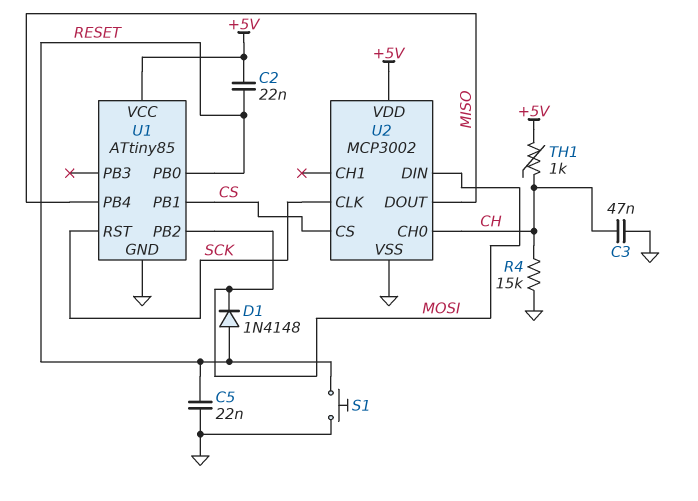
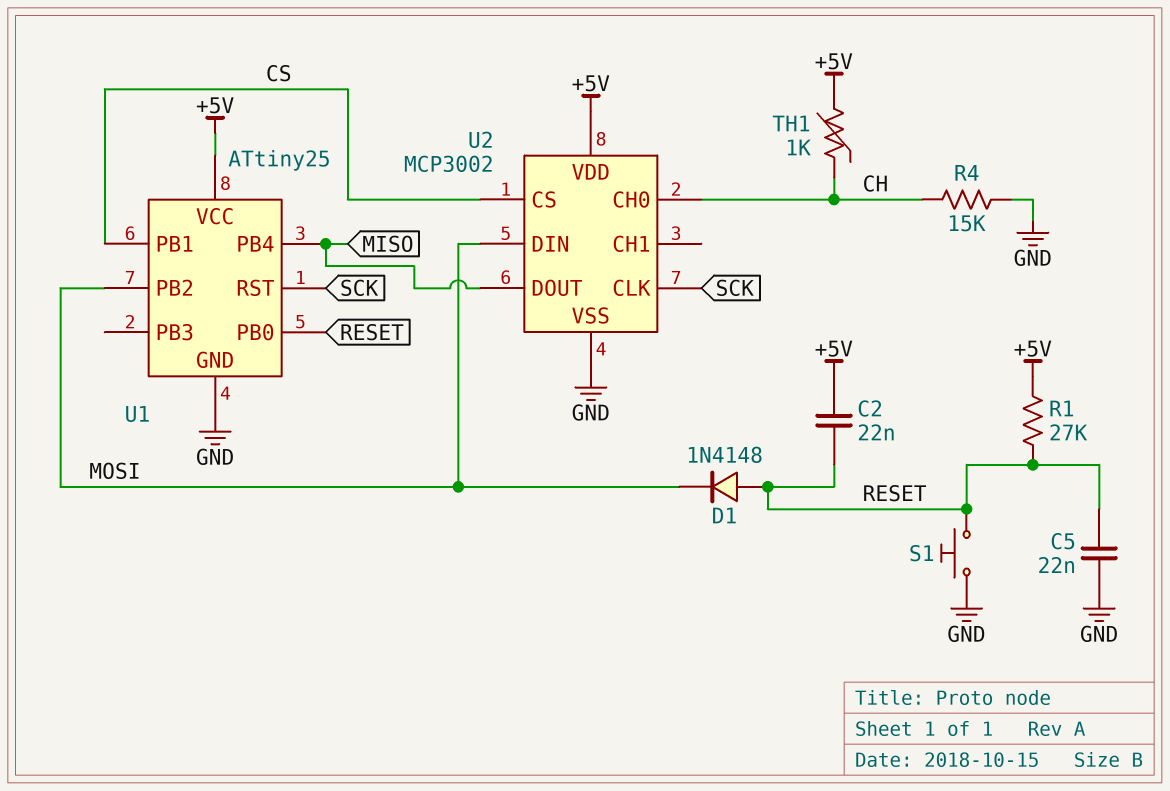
C3: 47nF (CH, GND) -> none
R1: none -> 27k (+5V, RESET)
U1: ATtiny85 -> ATtiny25

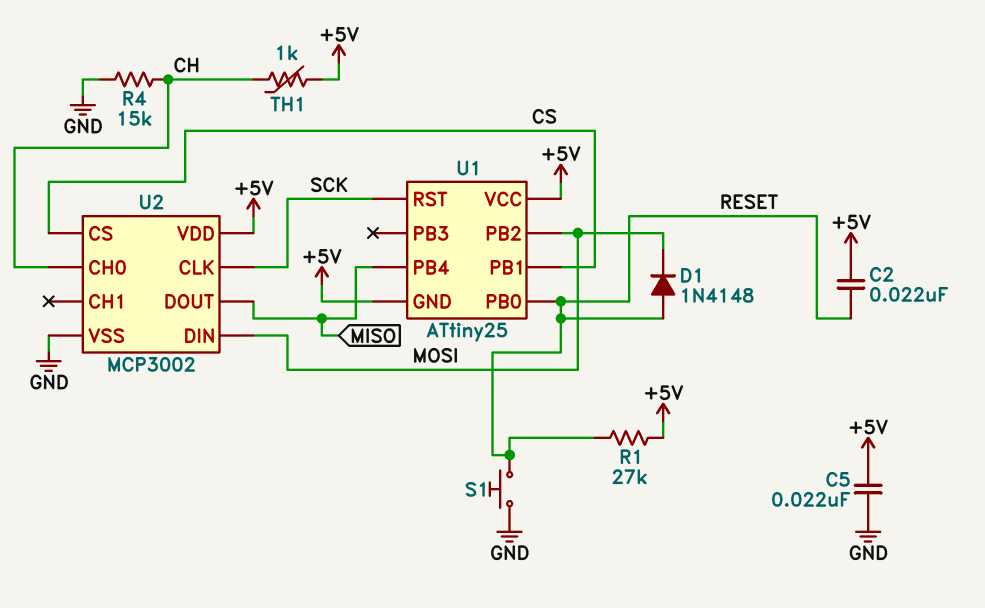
C5: 22nF (GND, RESET) -> 22nF (+5V, GND)
U1 pin GND: GND -> +5V

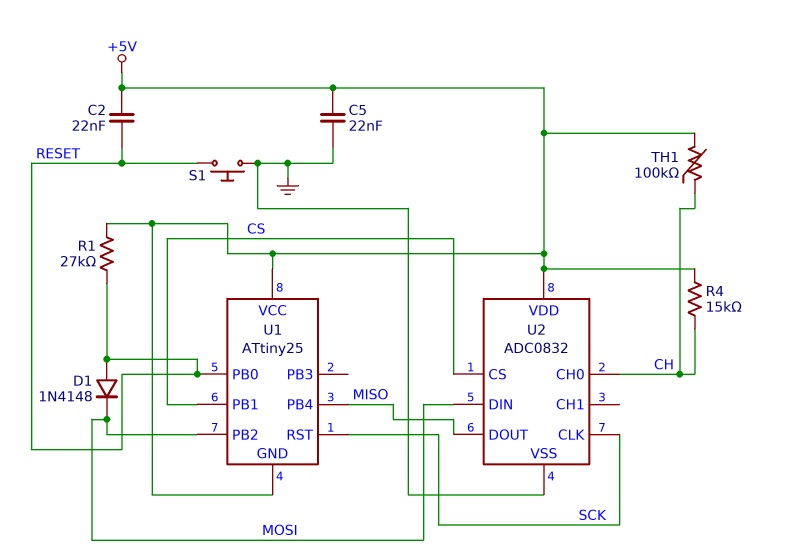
R4: 15k (CH, GND) -> 15k (+5V, CH)
TH1: 1k (+5V, CH) -> 100k (+5V, CH)
U2: MCP3002 -> ADC0832

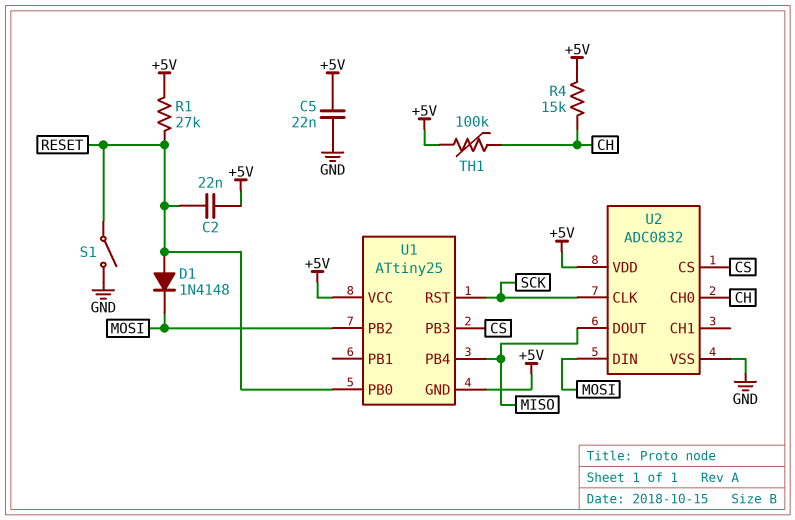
S1: button (GND, RESET) -> switch (GND, RESET)
U1 pin PB1: CS -> none
U1 pin PB3: none -> CS

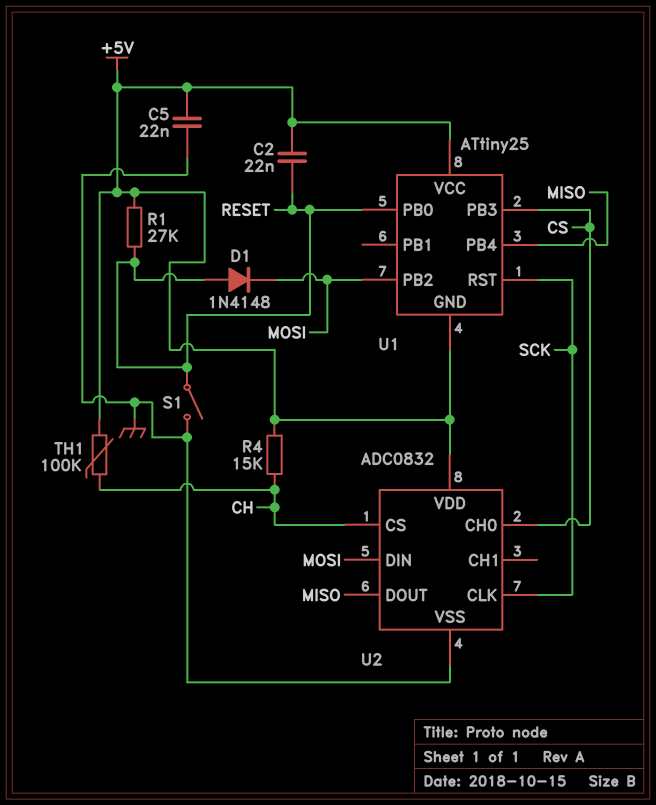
U2 pin CH0: CH -> CS
U2 pin CS: CS -> CH

